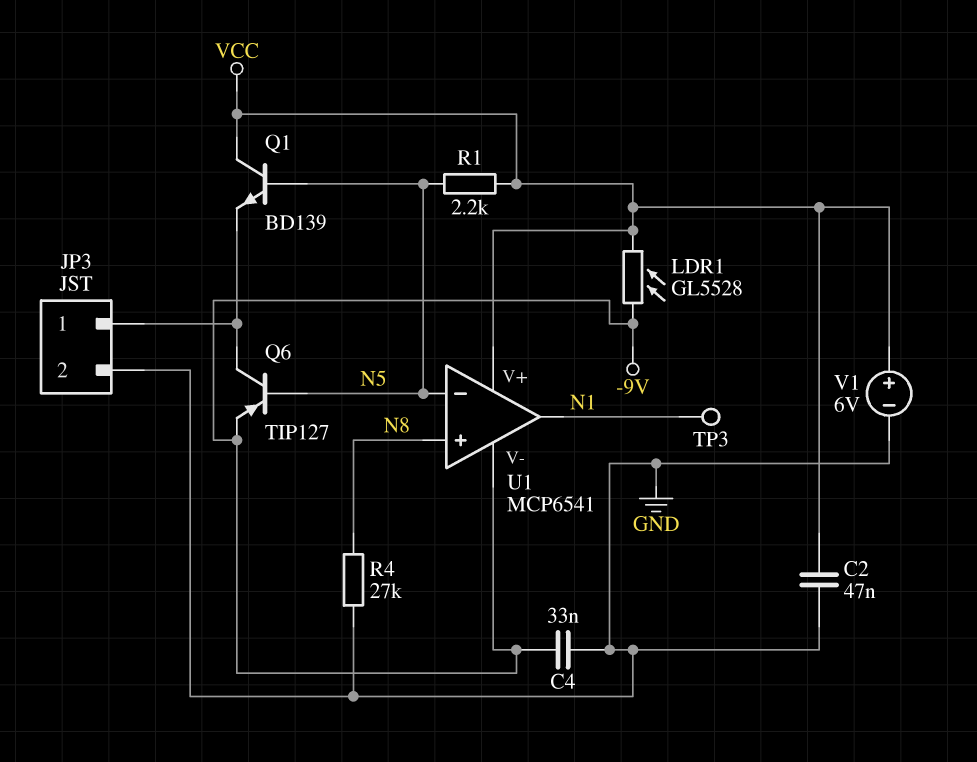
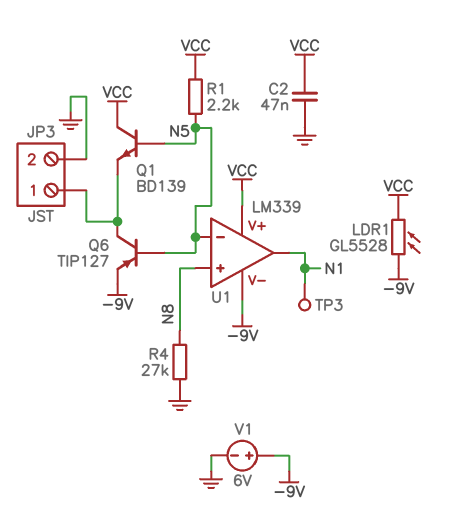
C4: 33nF (-9V, GND) -> none
U1: MCP6541 -> LM339
V1: 6V (plus VCC, minus GND) -> 6V (plus -9V, minus GND)

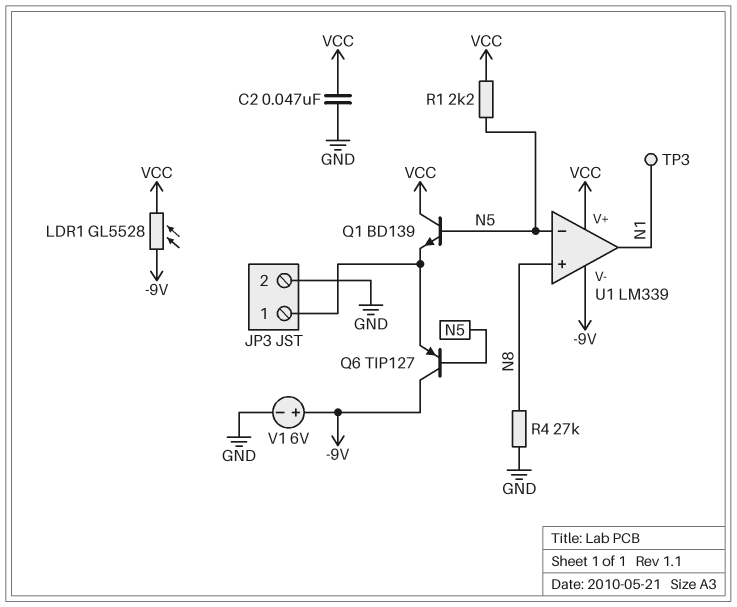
Q6: PNP TIP127 (B N5, C JP3/1, E -9V) -> PNP TIP127 (B N5, C -9V, E JP3/1)

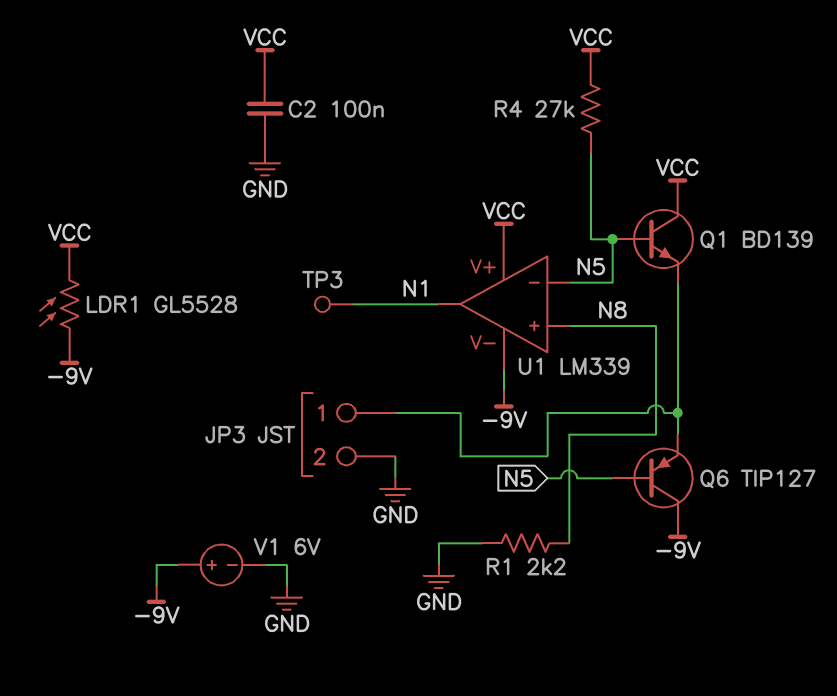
C2: 47nF (GND, VCC) -> 100nF (GND, VCC)
R1: 2.2k (N5, VCC) -> 2.2k (GND, N8)
R4: 27k (GND, N8) -> 27k (N5, VCC)

